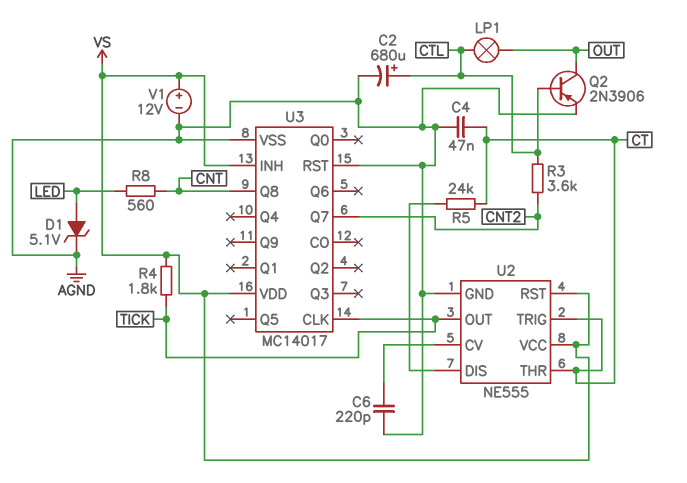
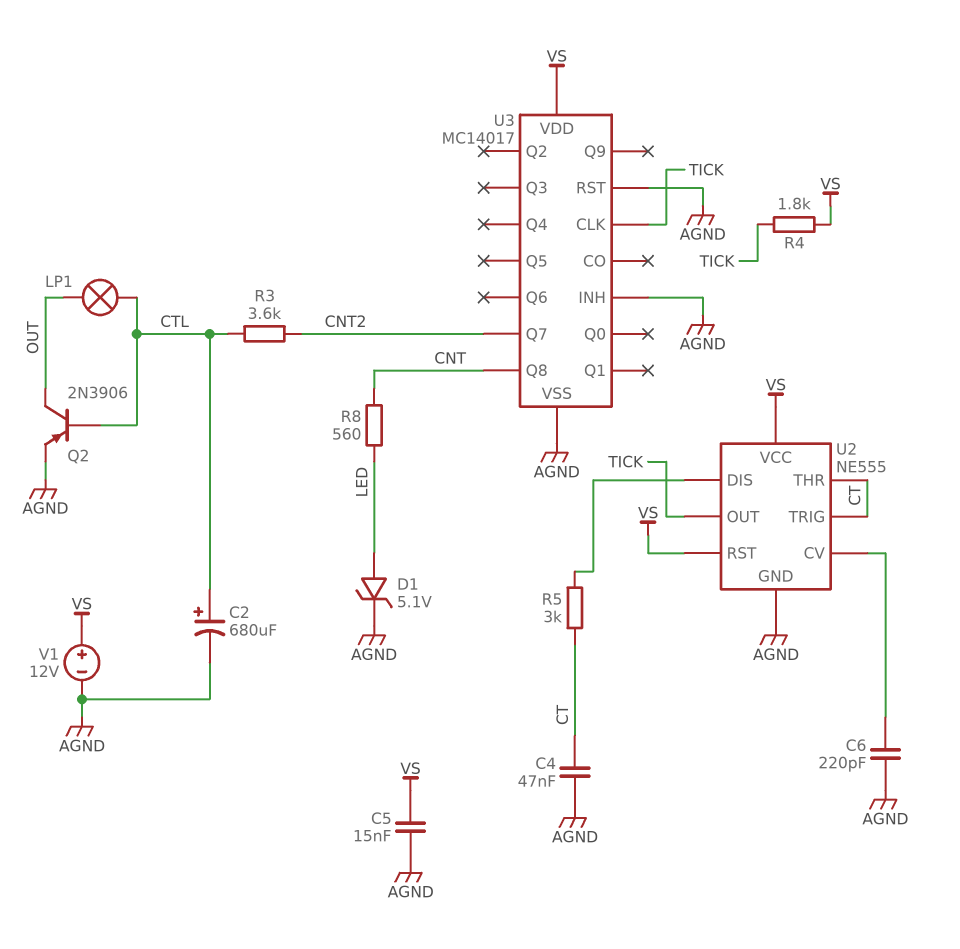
C5: none -> 15nF (AGND, VS)
R5: 24k (CT, U2/DIS) -> 3k (CT, U2/DIS)
U3 pin INH: VS -> AGND

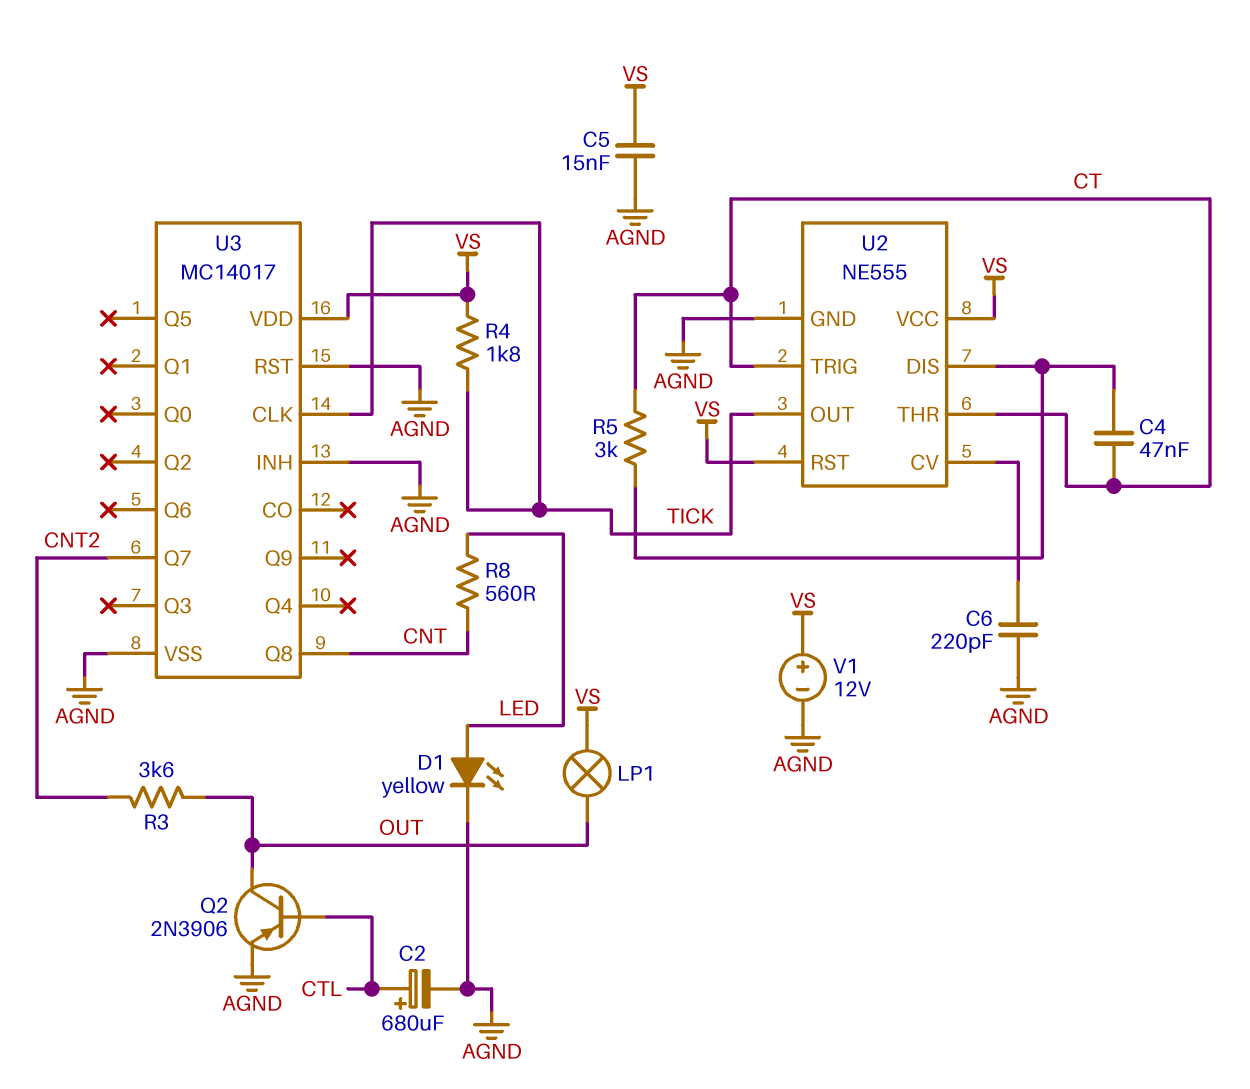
C4: 47nF (AGND, CT) -> 47nF (CT, U2/DIS)
D1: zener 5.1V (A LED, K AGND) -> LED yellow (A LED, K AGND)
LP1: lamp (CTL, OUT) -> lamp (OUT, VS)
R3: 3.6k (CNT2, CTL) -> 3.6k (CNT2, OUT)

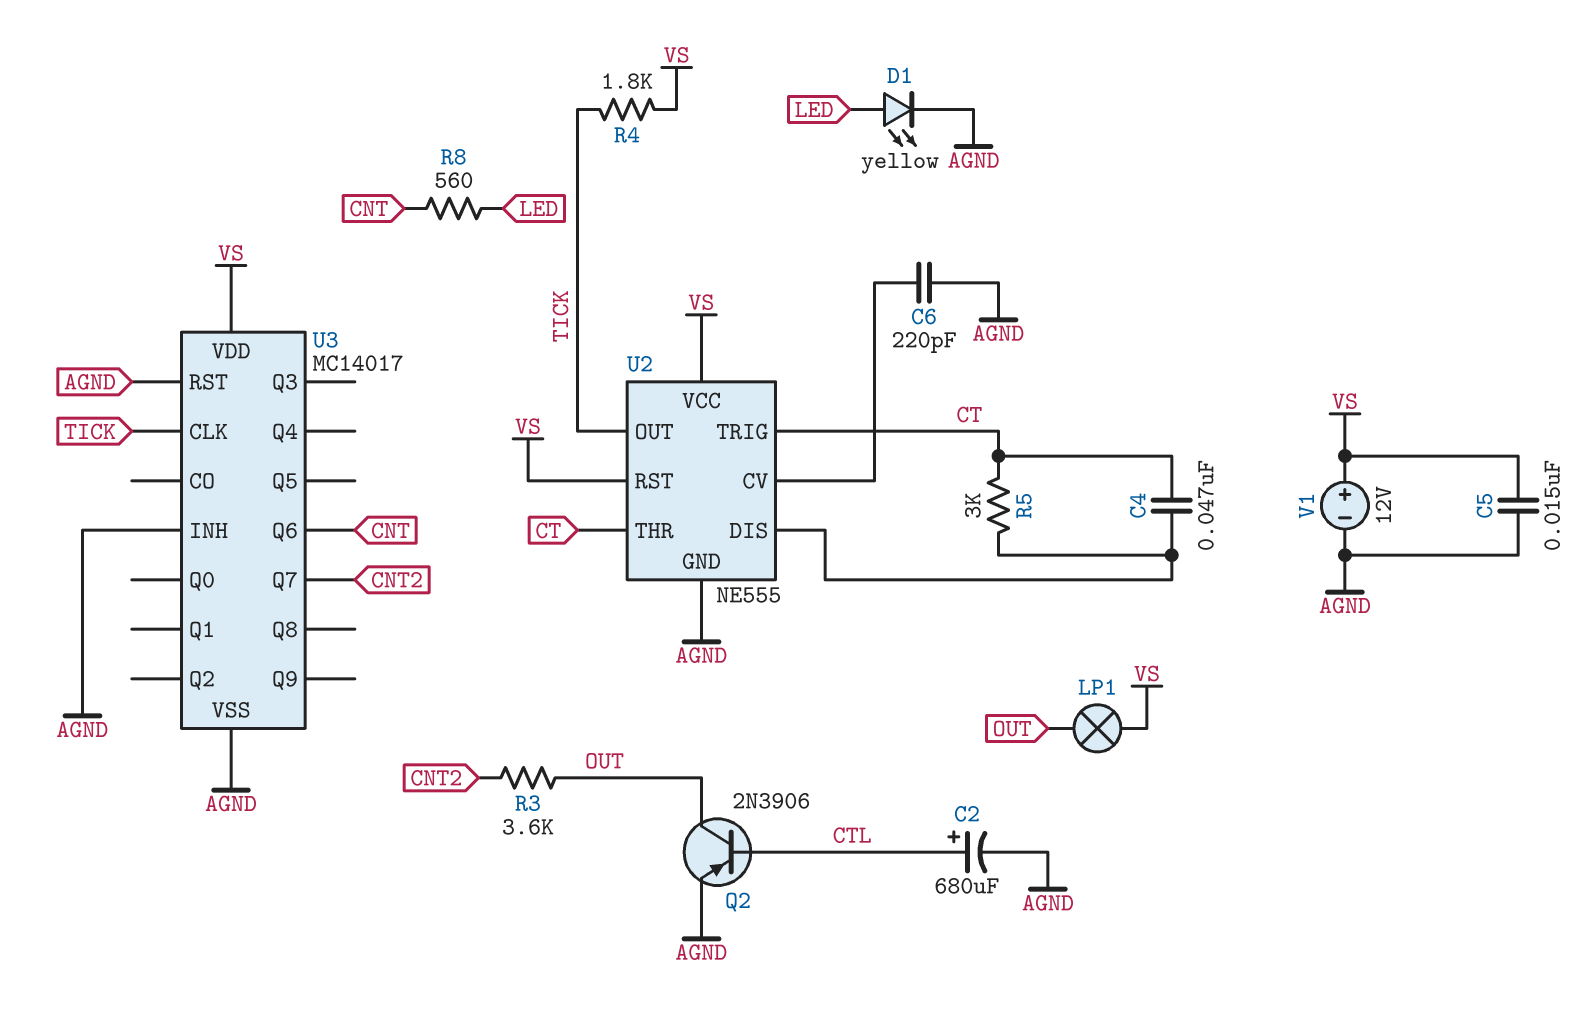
U3 pin Q6: none -> CNT
U3 pin Q8: CNT -> none

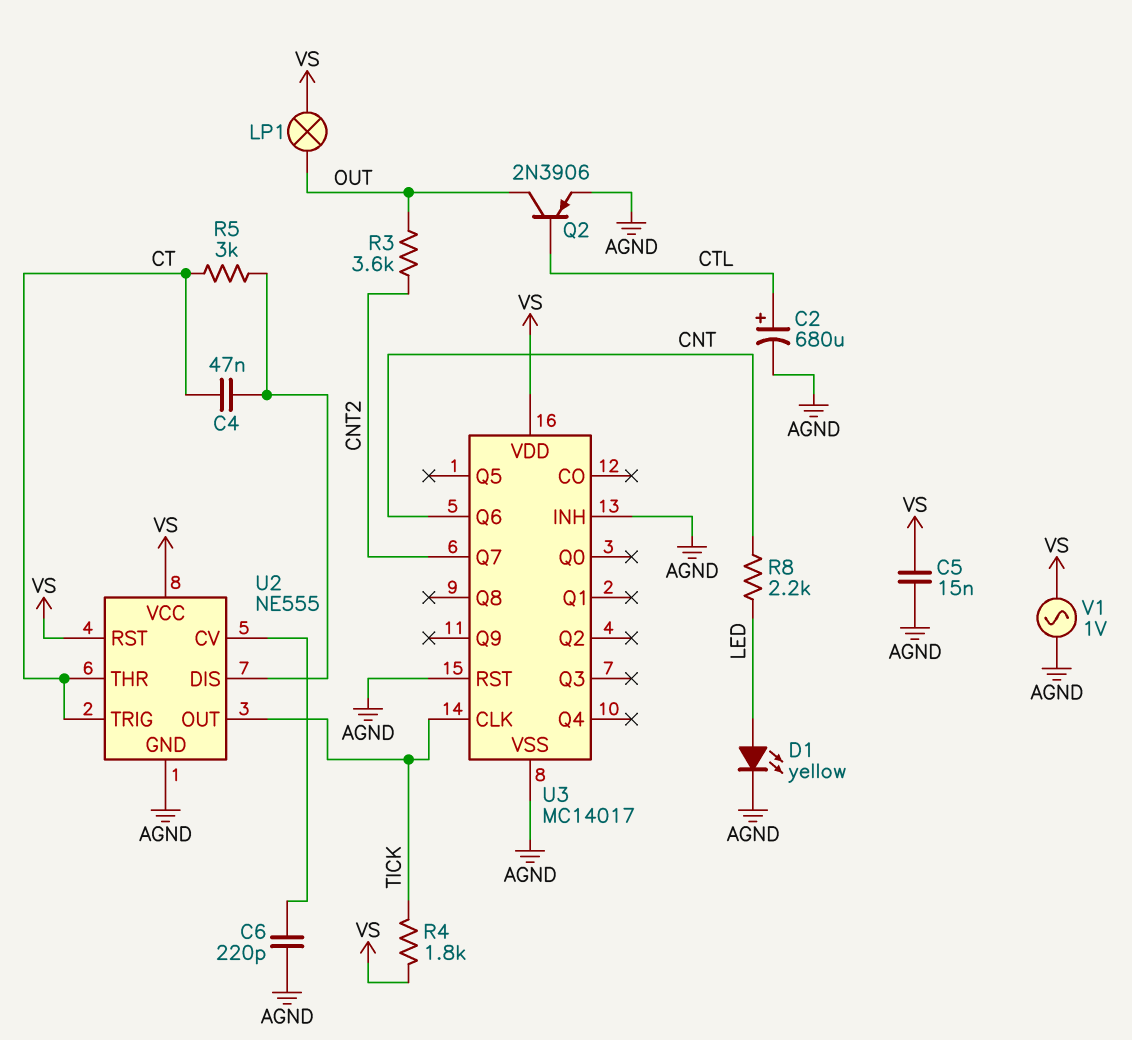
R8: 560 (CNT, LED) -> 2.2k (CNT, LED)
V1: 12V (plus VS, minus AGND) -> AC 1V (AGND, VS)

